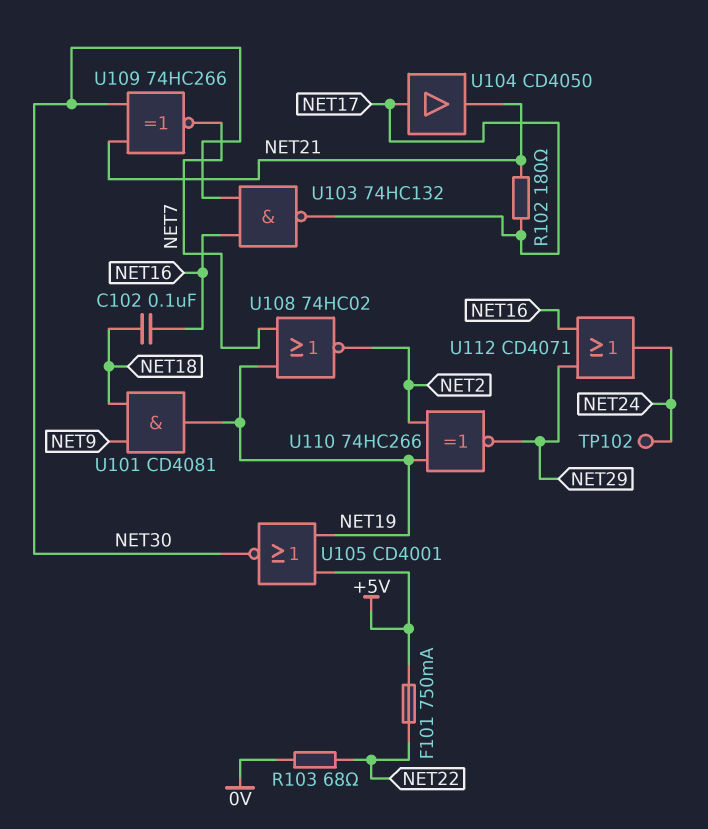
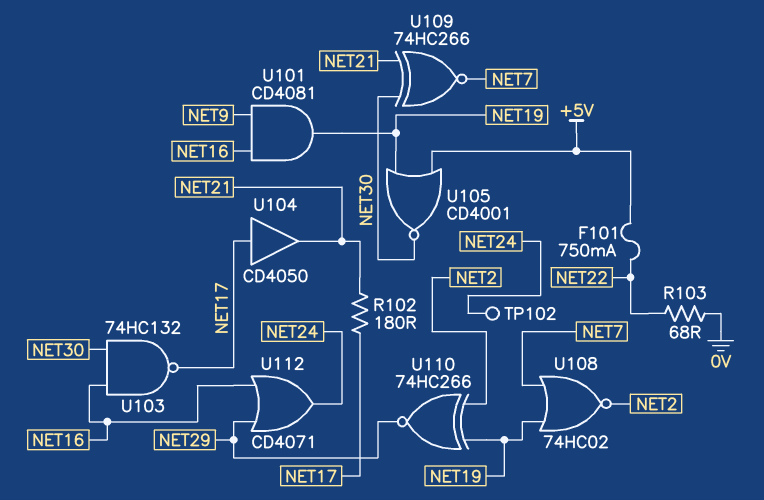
C102: 100nF (NET16, NET18) -> none
U101: AND CD4081 (in NET9, in NET18, out NET19) -> AND CD4081 (in NET9, in NET16, out NET19)

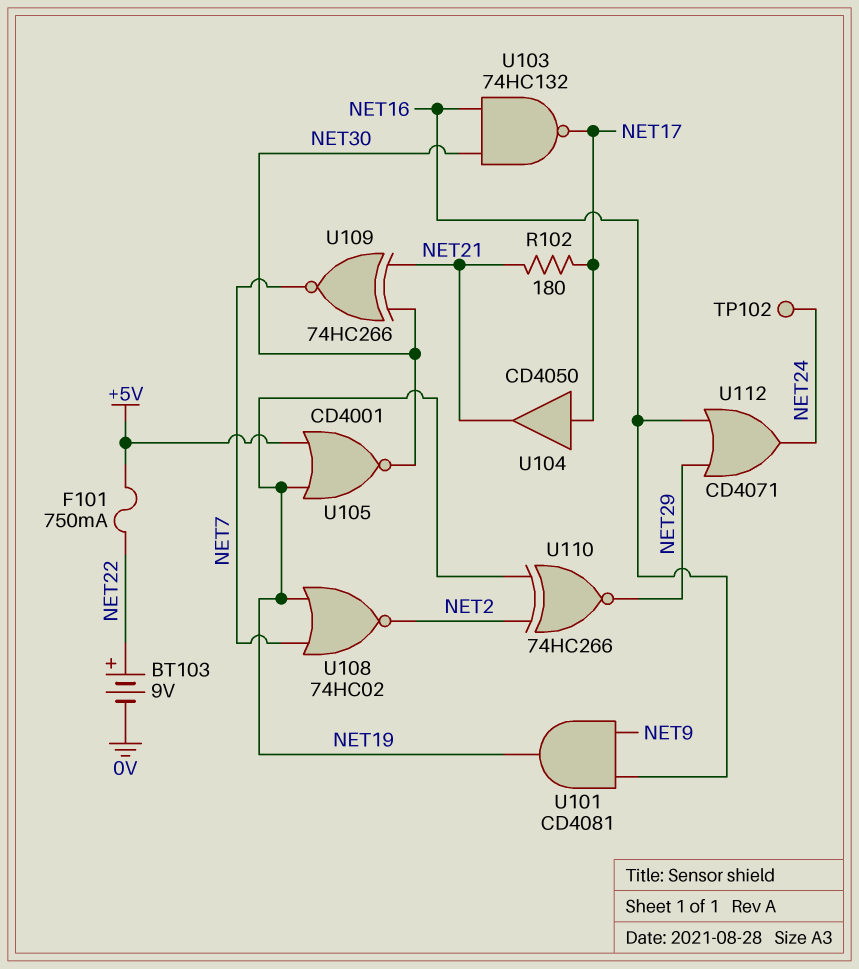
BT103: none -> 9V (plus NET22, minus 0V)
R103: 68 (0V, NET22) -> none

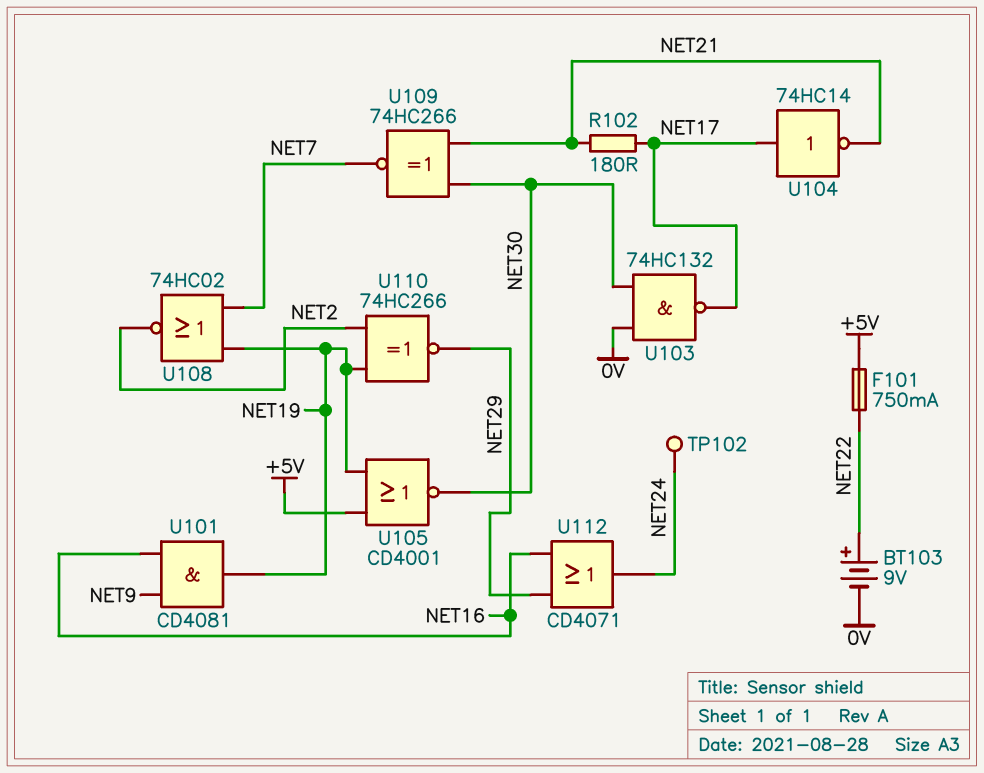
U103: NAND 74HC132 (in NET16, in NET30, out NET17) -> NAND 74HC132 (in 0V, in NET30, out NET17)
U104: buffer CD4050 (in NET17, out NET21) -> NOT 74HC14 (in NET17, out NET21)

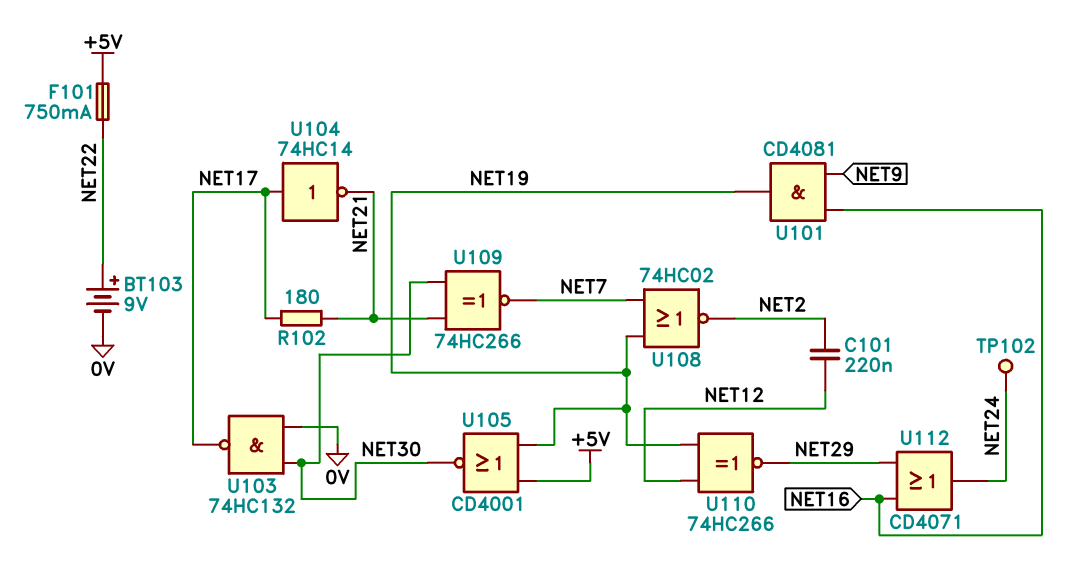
C101: none -> 220nF (NET2, NET12)
U110: XNOR 74HC266 (in NET2, in NET19, out NET29) -> XNOR 74HC266 (in NET12, in NET19, out NET29)

